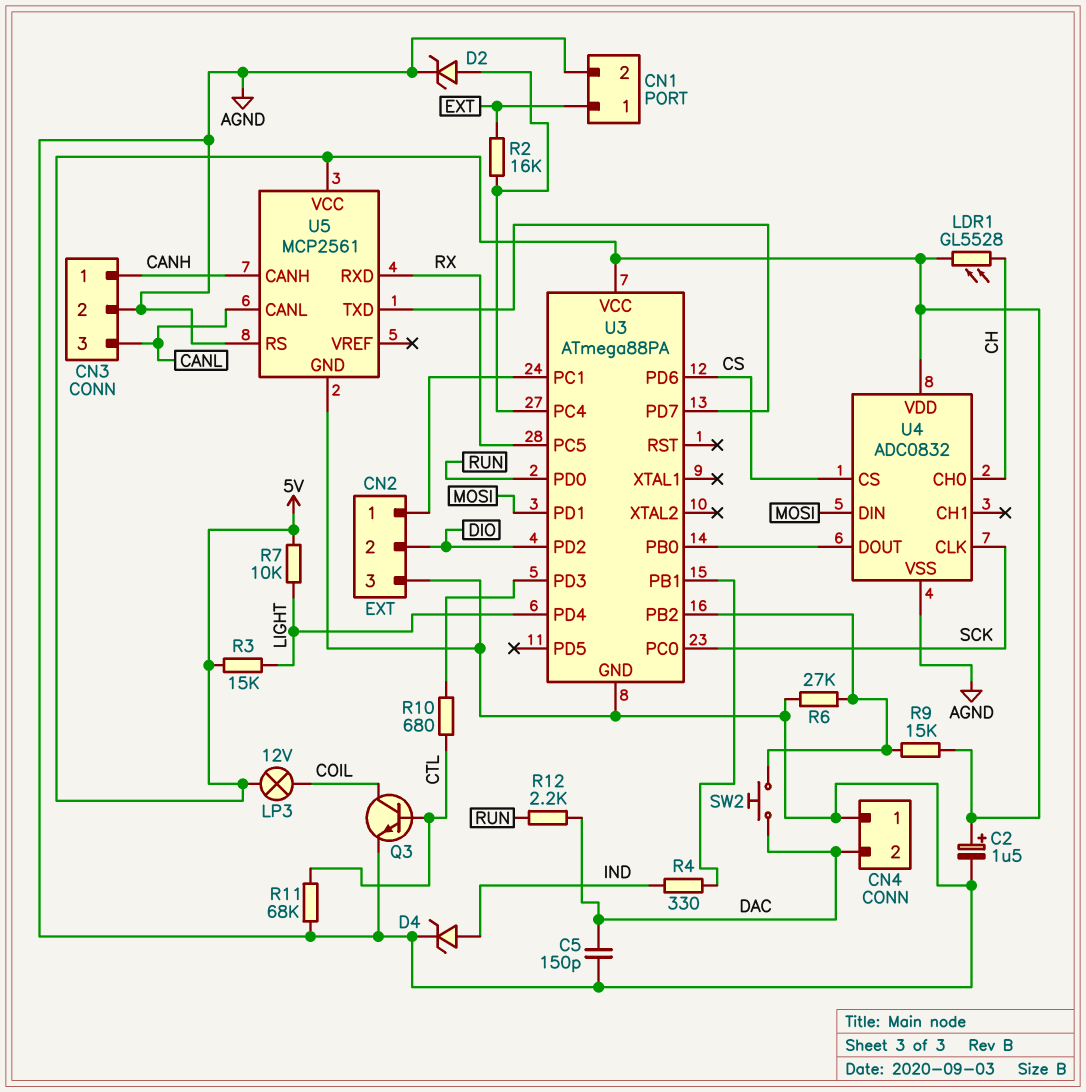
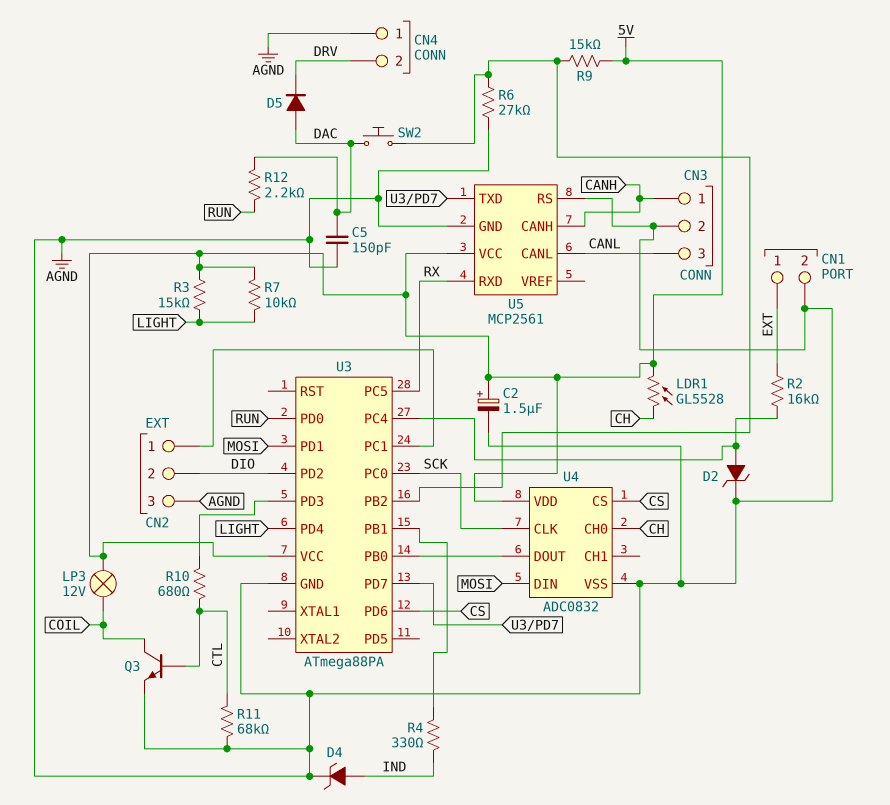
CN4 pin 2: DAC -> DRV
D5: none -> diode (A DAC, K DRV)

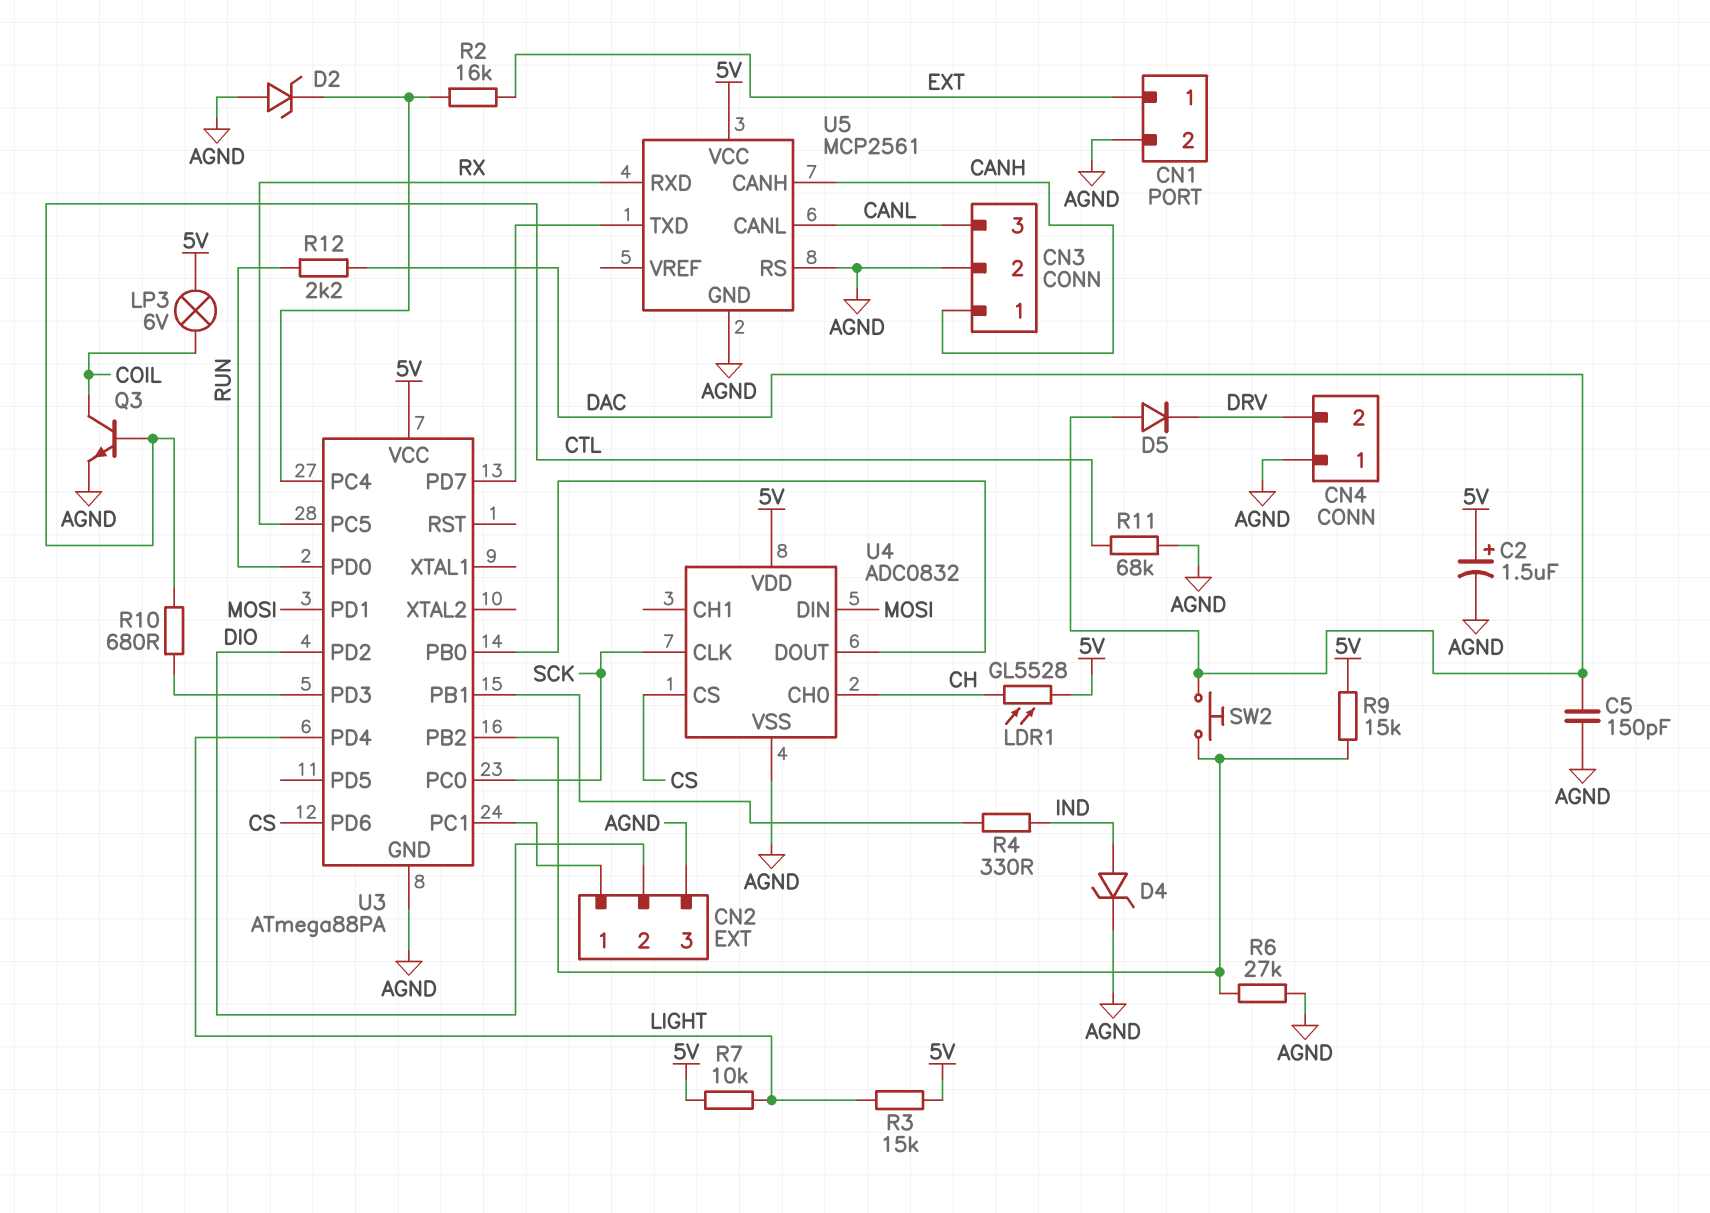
D2: zener (A U3/PC4, K AGND) -> zener (A AGND, K U3/PC4)
LP3: lamp 12V (5V, COIL) -> lamp 6V (5V, COIL)

